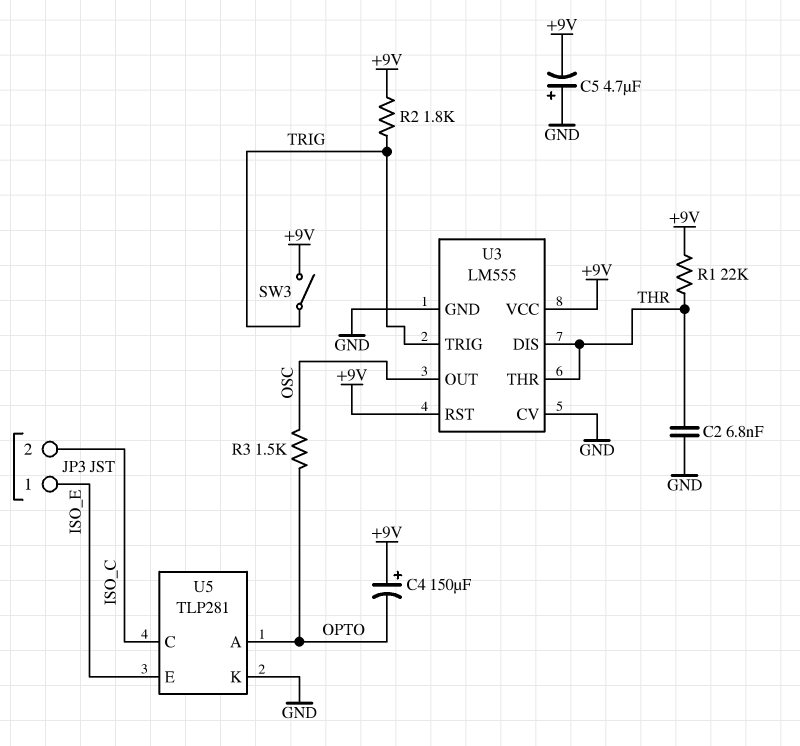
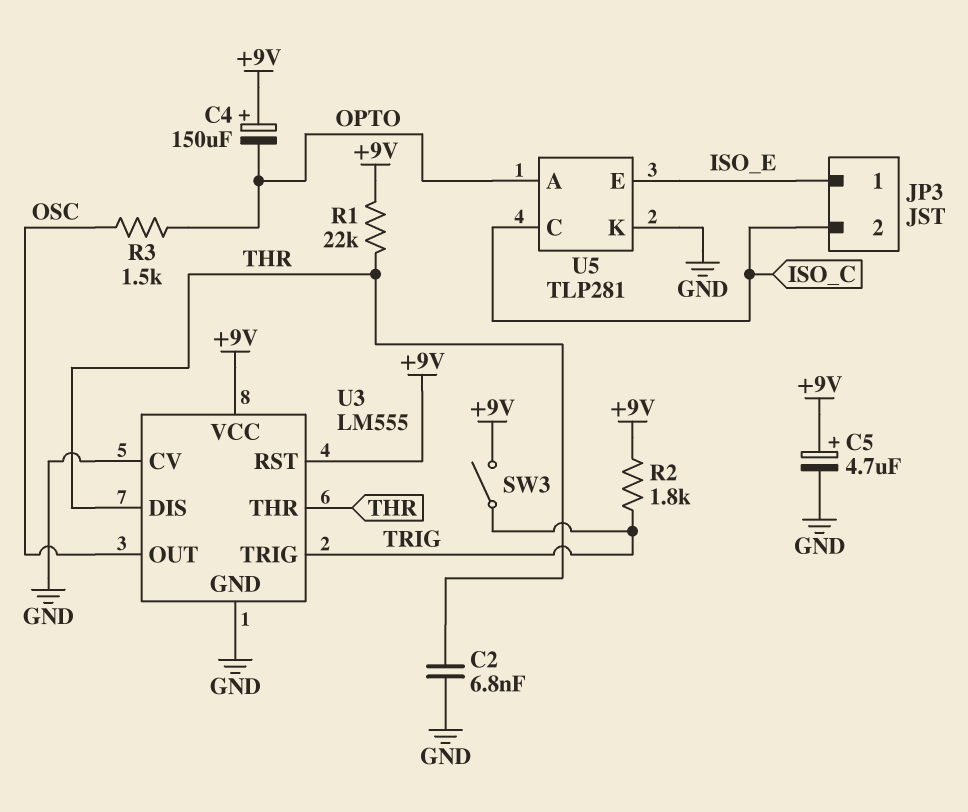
C5: 4.7uF (plus GND, minus +9V) -> 4.7uF (plus +9V, minus GND)

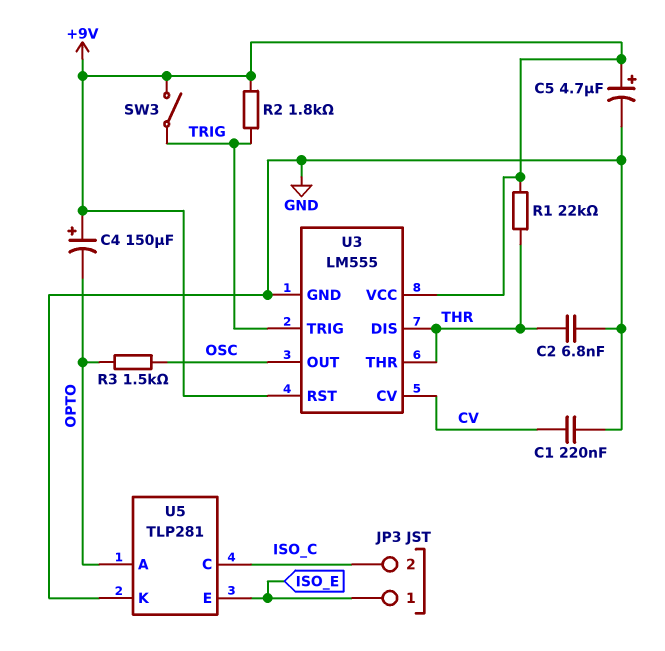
C1: none -> 220nF (CV, GND)
U3 pin CV: GND -> CV

